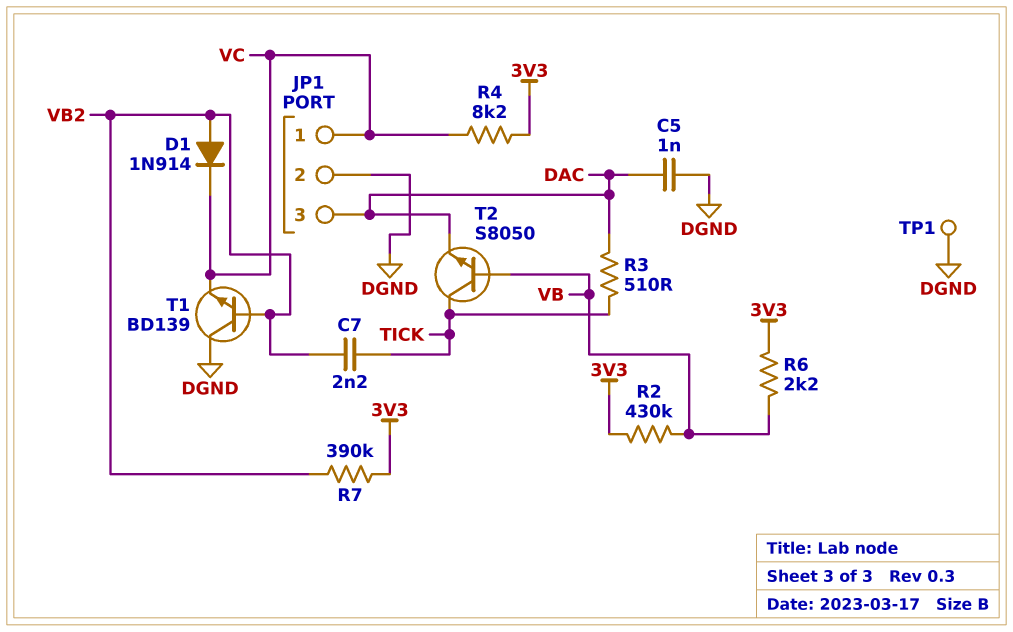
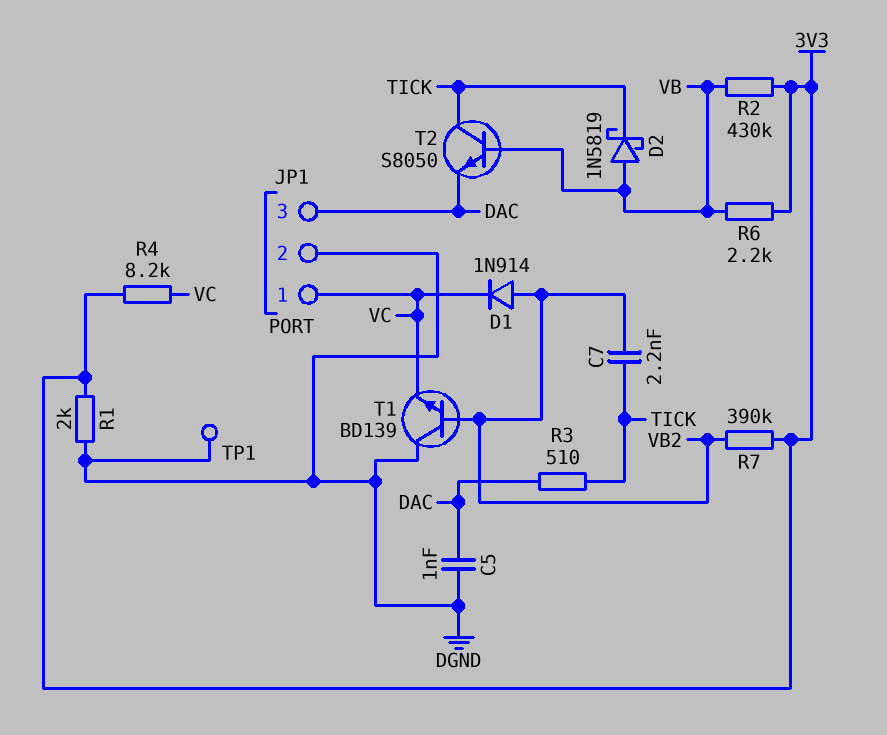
D2: none -> schottky 1N5819 (A VB, K TICK)
R1: none -> 2k (3V3, DGND)

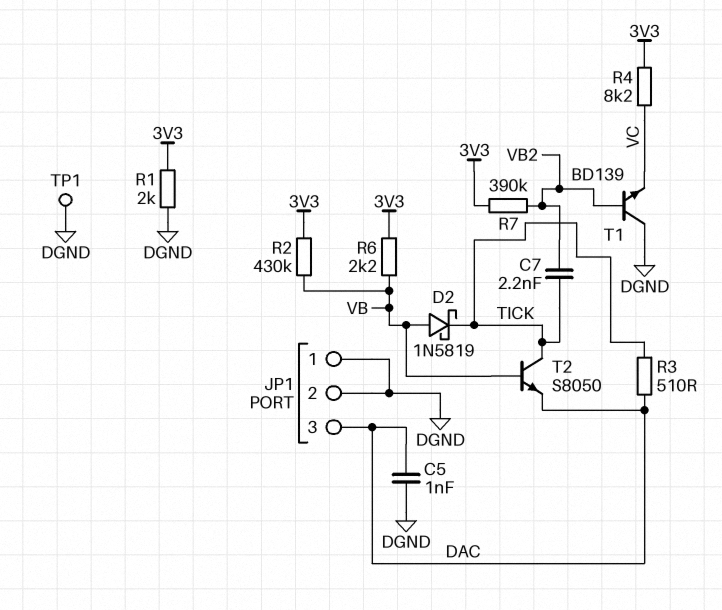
D1: diode 1N914 (A VB2, K VC) -> none
JP1 pin 1: VC -> DGND

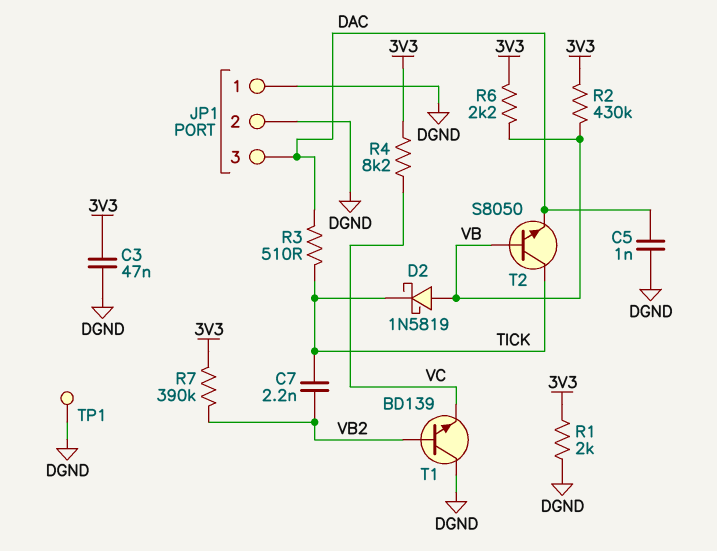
C3: none -> 47nF (3V3, DGND)

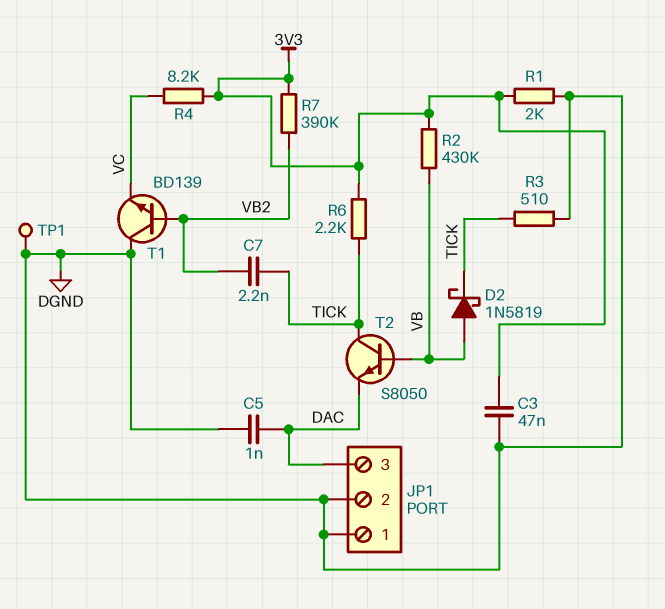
R3: 510 (DAC, TICK) -> 510 (DGND, TICK)
R6: 2.2k (3V3, VB) -> 2.2k (3V3, TICK)

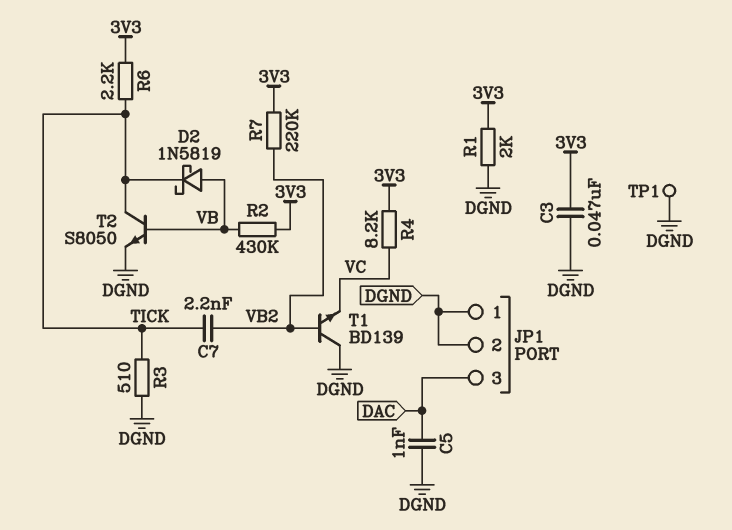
R7: 390k (3V3, VB2) -> 220k (3V3, VB2)
T2: NPN S8050 (B VB, C TICK, E DAC) -> NPN S8050 (B VB, C TICK, E DGND)

